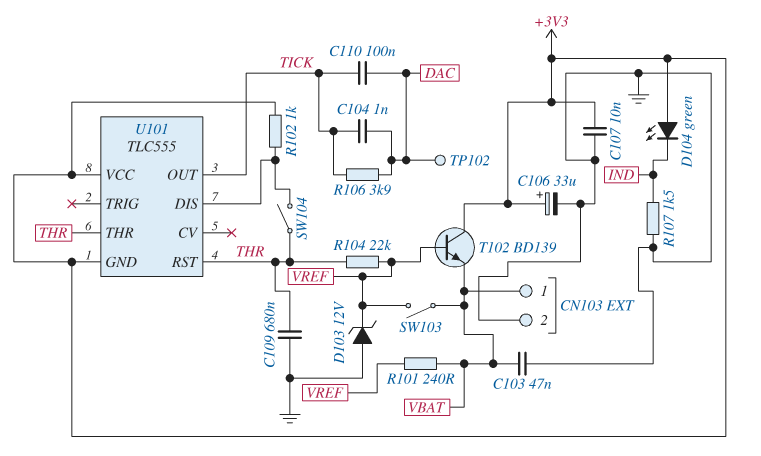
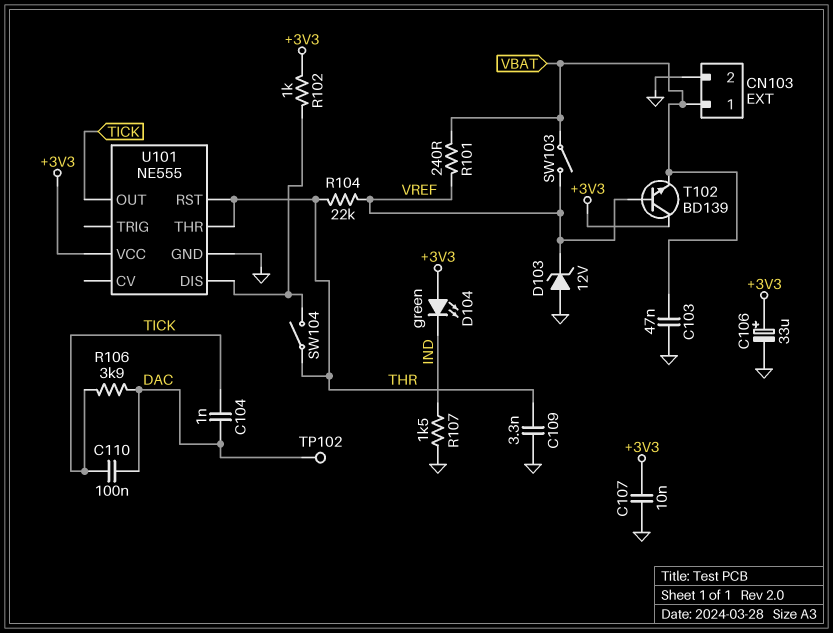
C109: 680nF (GND, THR) -> 3.3nF (GND, THR)
U101: TLC555 -> NE555
U101 pin GND: +3V3 -> GND

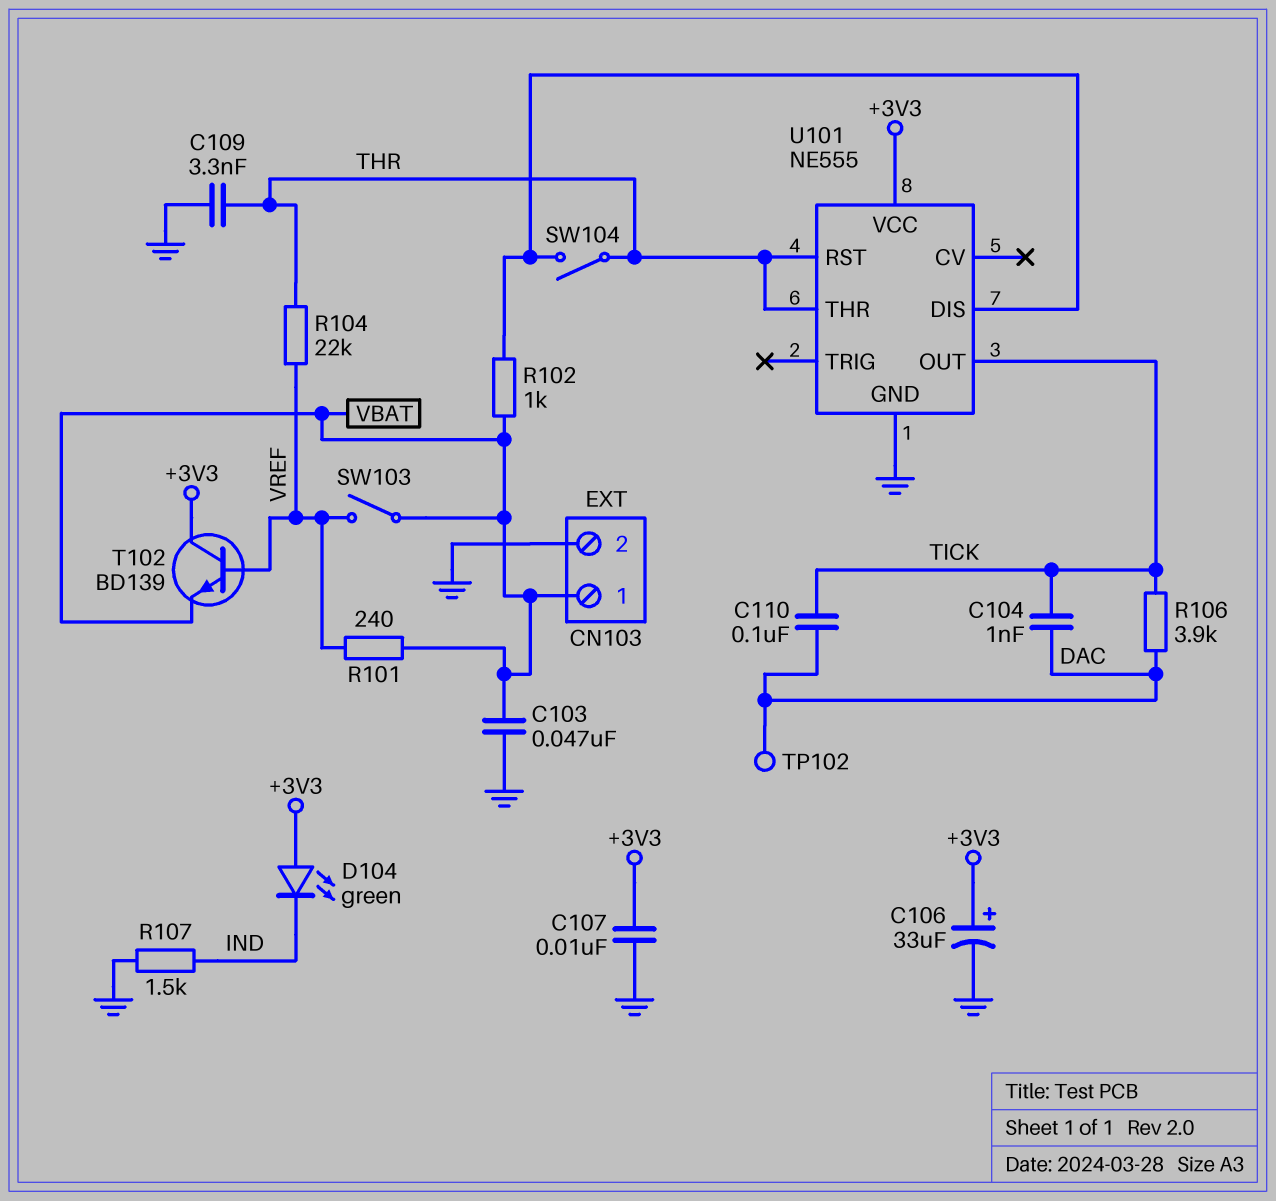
D103: zener 12V (A GND, K VREF) -> none
R102: 1k (+3V3, U101/DIS) -> 1k (U101/DIS, VBAT)

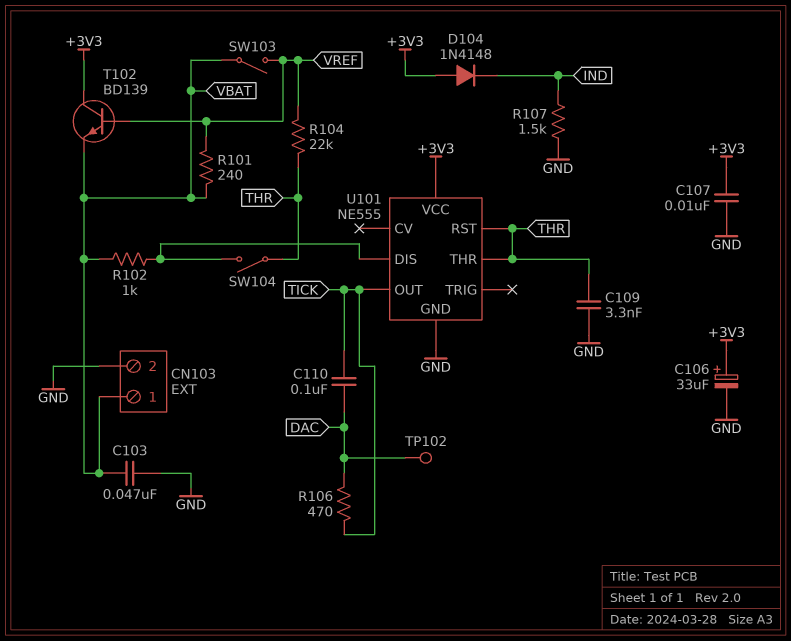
C104: 1nF (DAC, TICK) -> none
D104: LED green (A +3V3, K IND) -> diode 1N4148 (A +3V3, K IND)
R106: 3.9k (DAC, TICK) -> 470 (DAC, TICK)

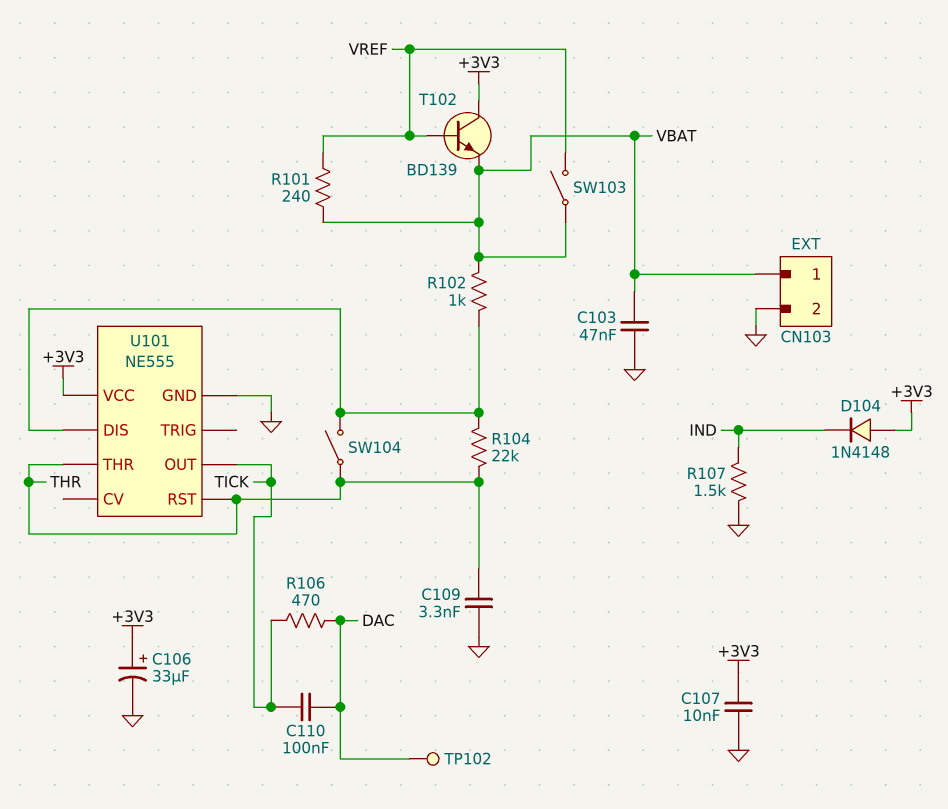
R104: 22k (THR, VREF) -> 22k (THR, U101/DIS)

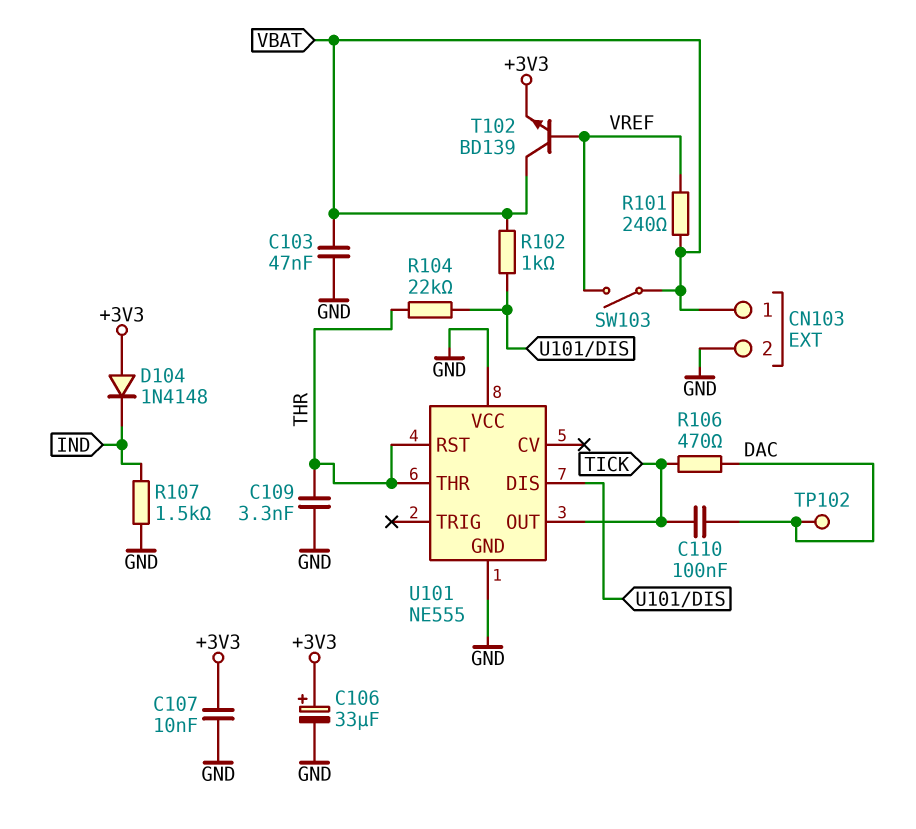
SW104: switch (THR, U101/DIS) -> none
T102: NPN BD139 (B VREF, C +3V3, E VBAT) -> NPN BD139 (B VREF, C VBAT, E +3V3)
U101 pin VCC: +3V3 -> GND

